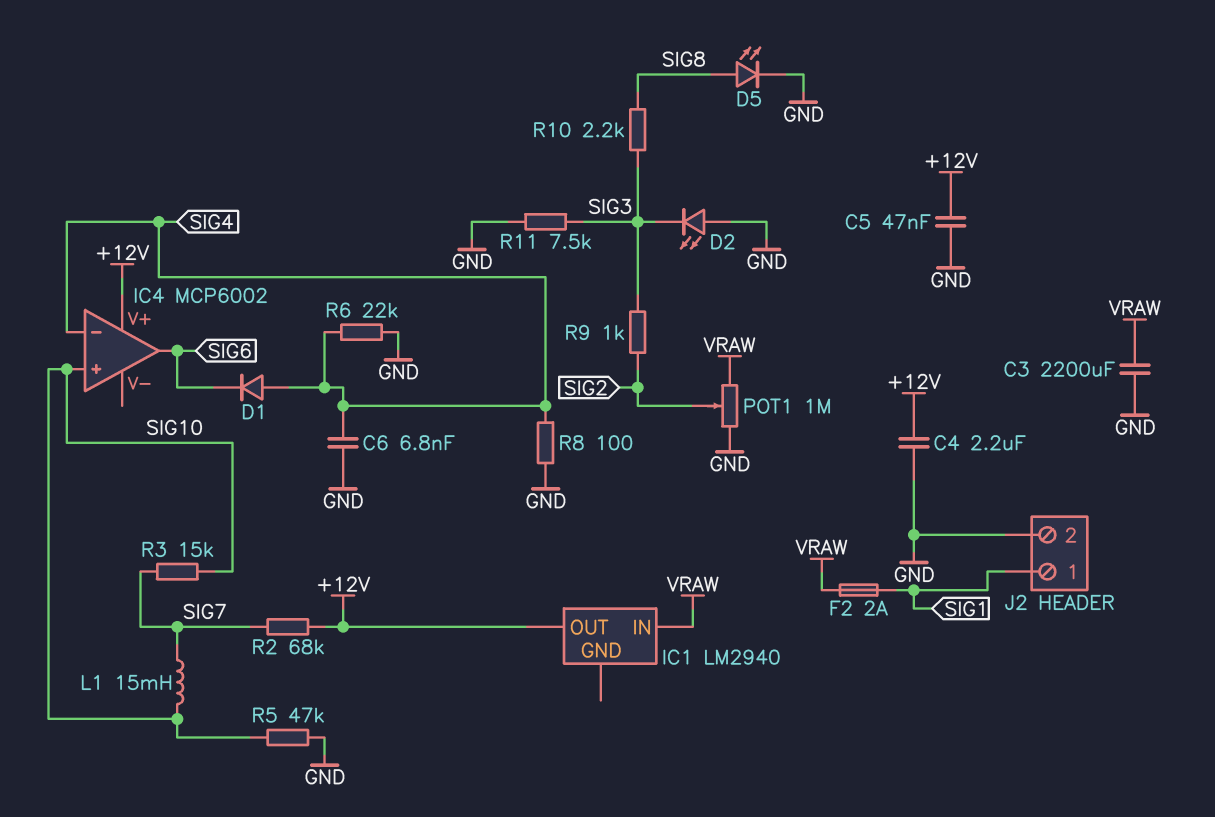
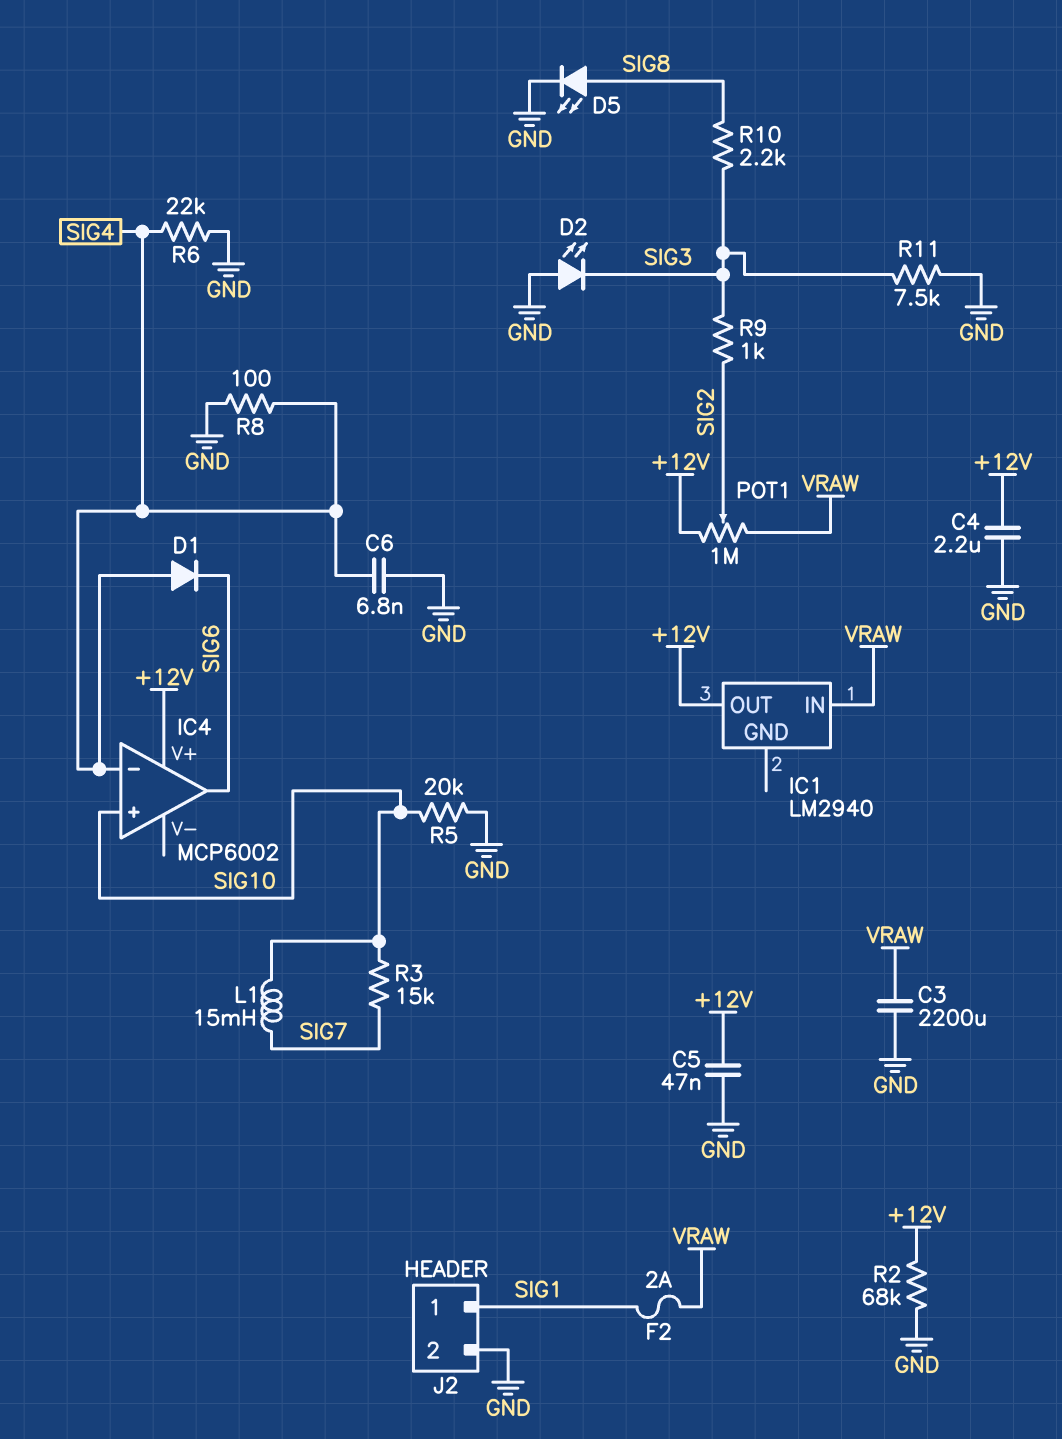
POT1: 1M (GND, VRAW, wiper SIG2) -> 1M (+12V, VRAW, wiper SIG2)
R2: 68k (+12V, SIG7) -> 68k (+12V, GND)
R5: 47k (GND, SIG10) -> 20k (GND, SIG10)

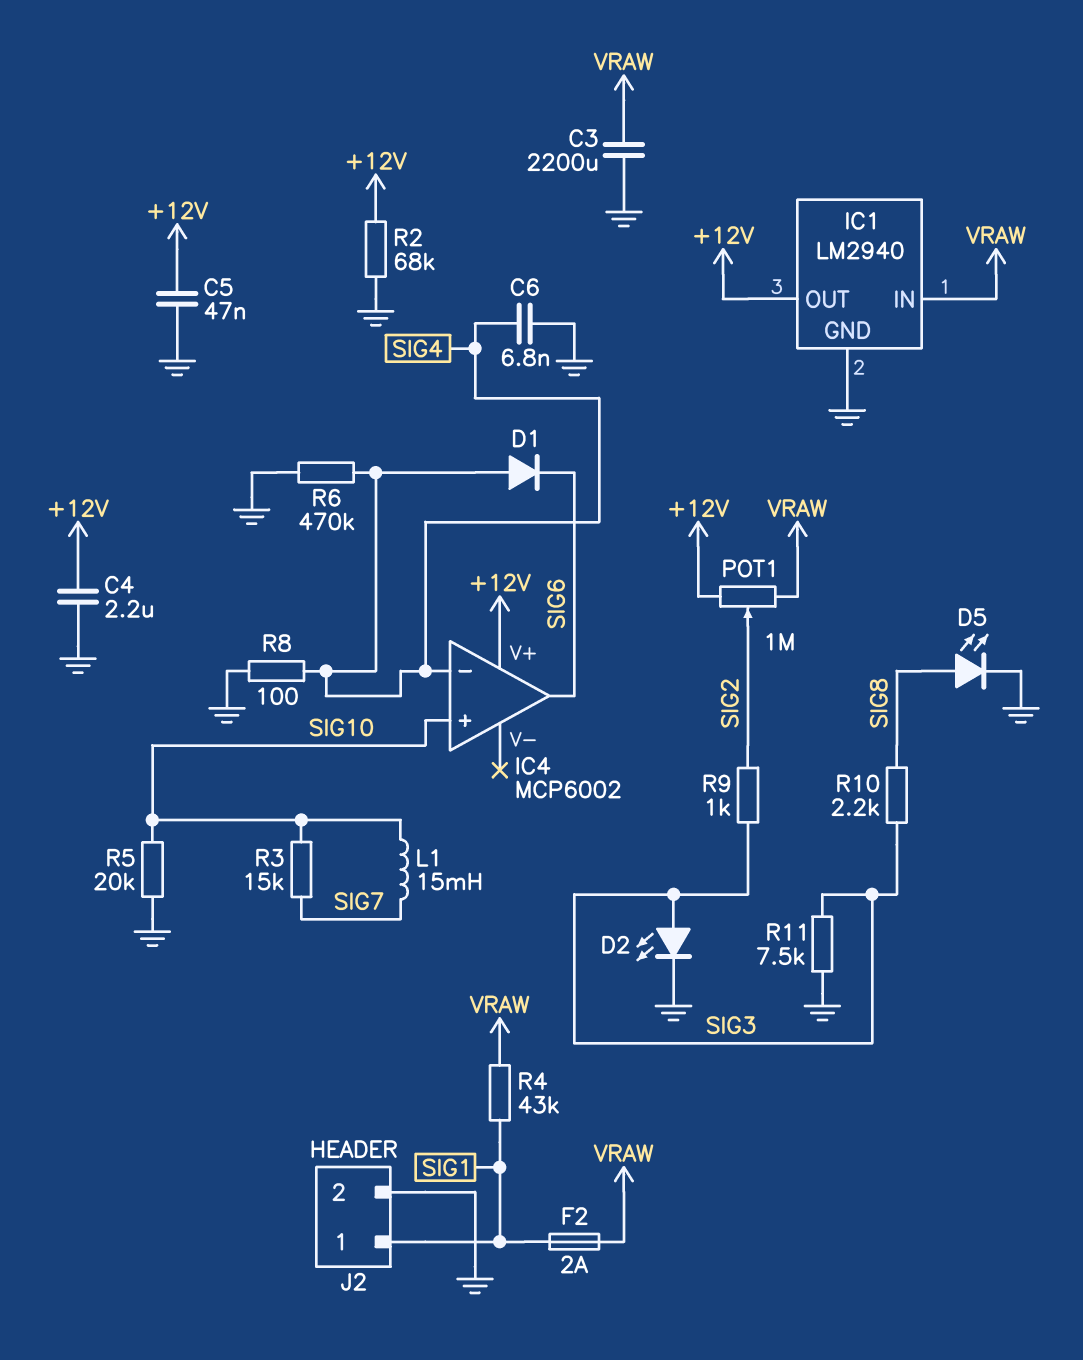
D2: LED (A GND, K SIG3) -> LED (A SIG3, K GND)
IC1 pin GND: none -> GND
R4: none -> 43k (SIG1, VRAW)
R6: 22k (GND, SIG4) -> 470k (GND, SIG4)

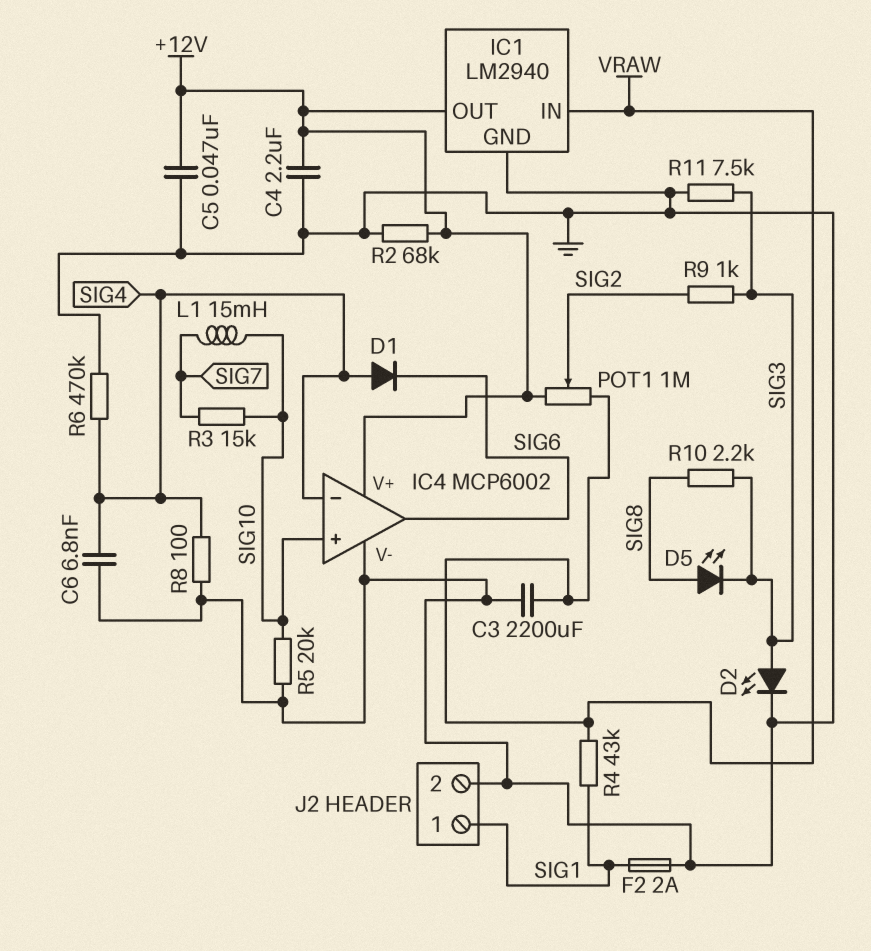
D5: LED (A SIG8, K GND) -> LED (A SIG8, K SIG3)
F2: 2A (SIG1, VRAW) -> 2A (GND, SIG1)
IC4 pin V-: none -> GND

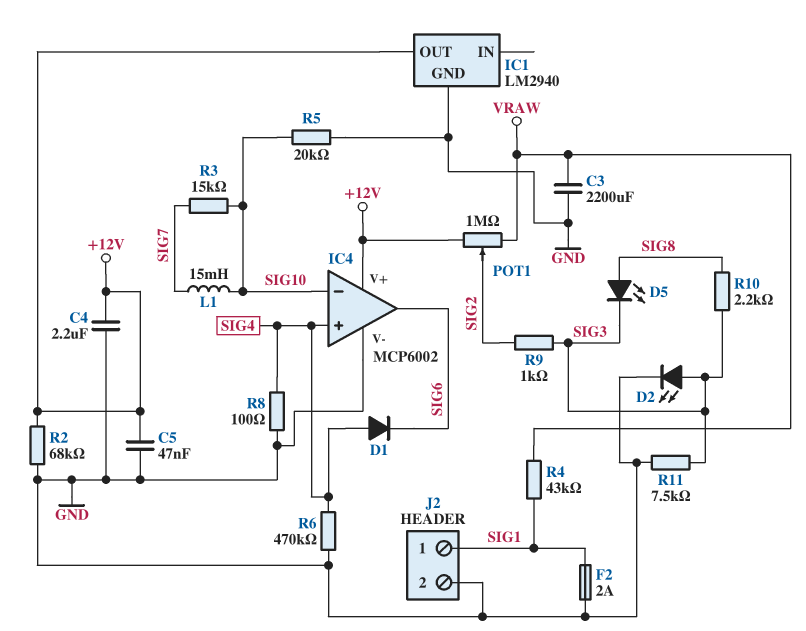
C6: 6.8nF (GND, SIG4) -> none
IC1 pin IN: VRAW -> none
IC4 pin in+: SIG10 -> SIG4
IC4 pin in-: SIG4 -> SIG10

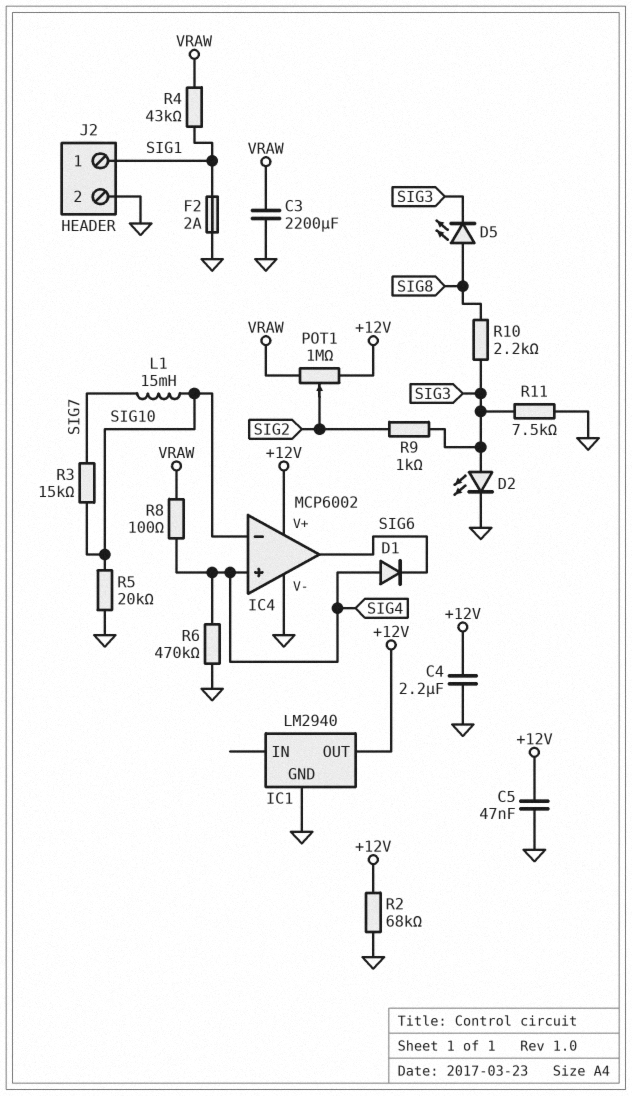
R8: 100 (GND, SIG4) -> 100 (SIG4, VRAW)

